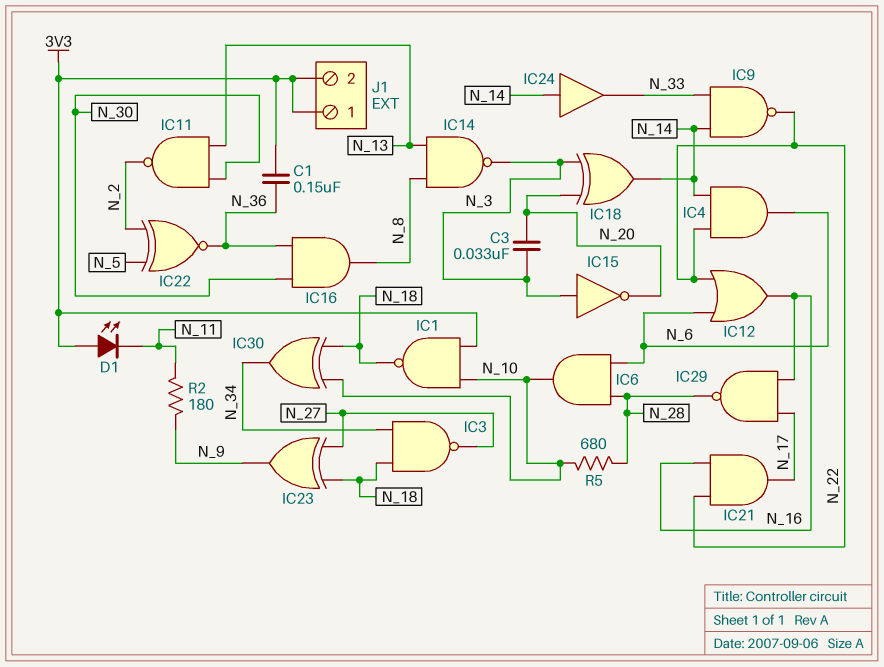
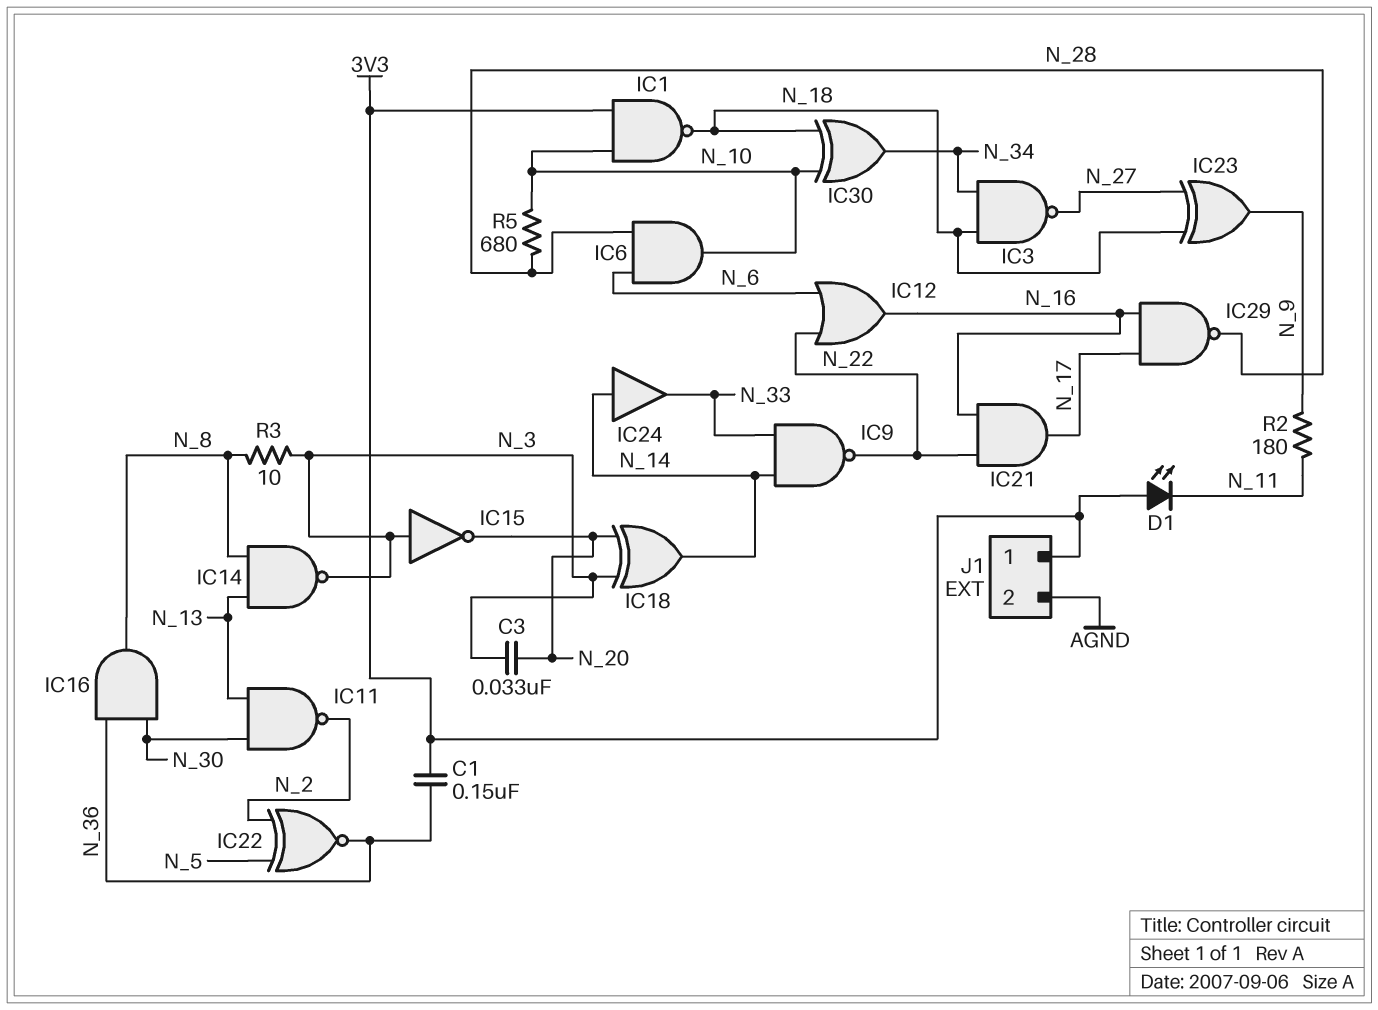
IC4: AND (in N_14, in N_22, out N_6) -> none
J1 pin 2: 3V3 -> AGND
R3: none -> 10 (N_3, N_8)

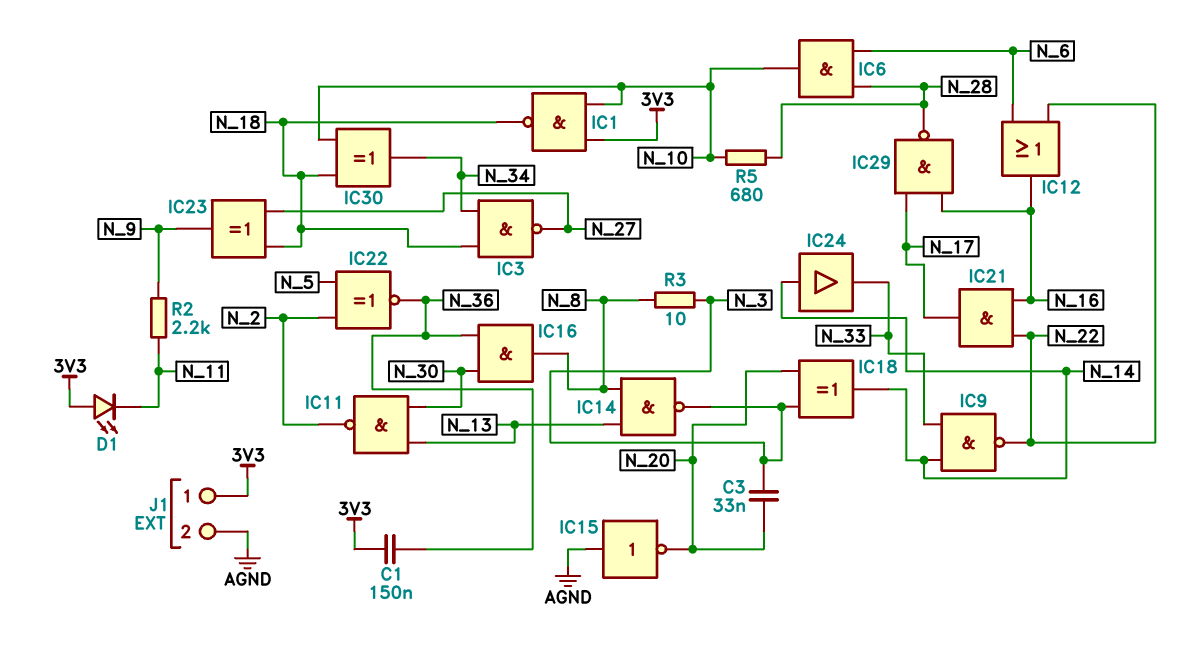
IC15: NOT (in N_3, out N_20) -> NOT (in AGND, out N_20)
R2: 180 (N_9, N_11) -> 2.2k (N_9, N_11)

